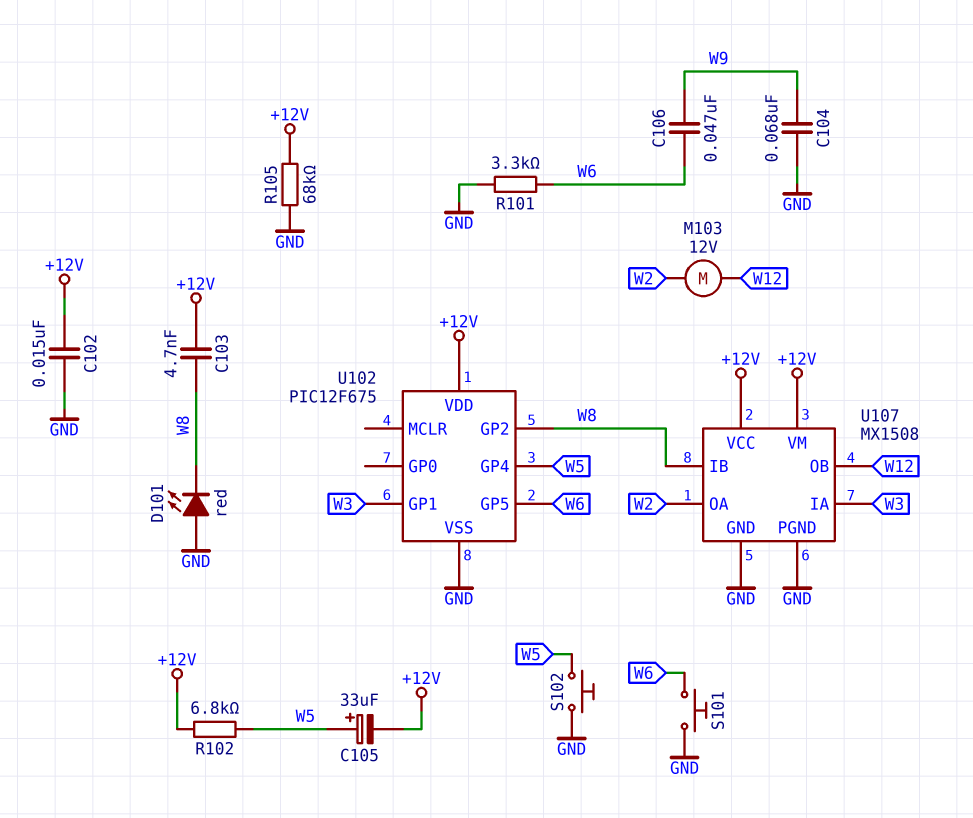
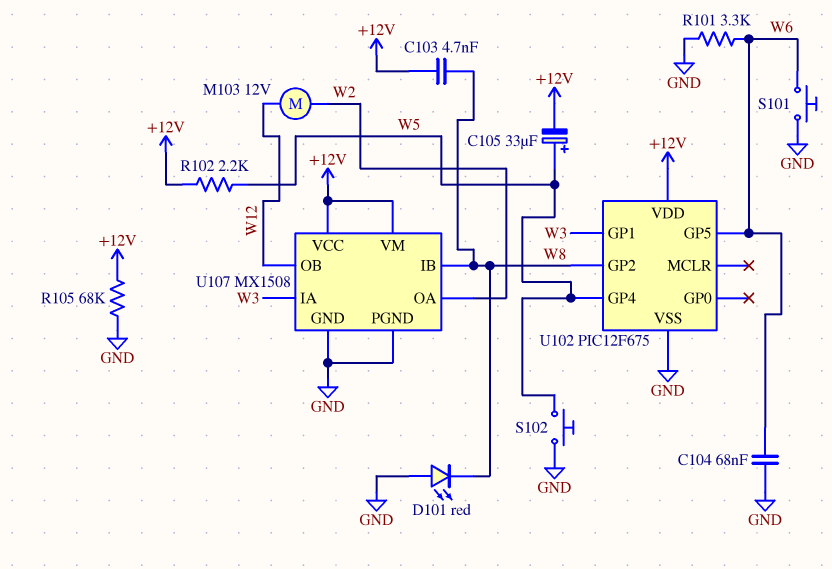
C102: 15nF (+12V, GND) -> none
C104: 68nF (GND, W9) -> 68nF (GND, W6)
C106: 47nF (W6, W9) -> none
R102: 6.8k (+12V, W5) -> 2.2k (+12V, W5)

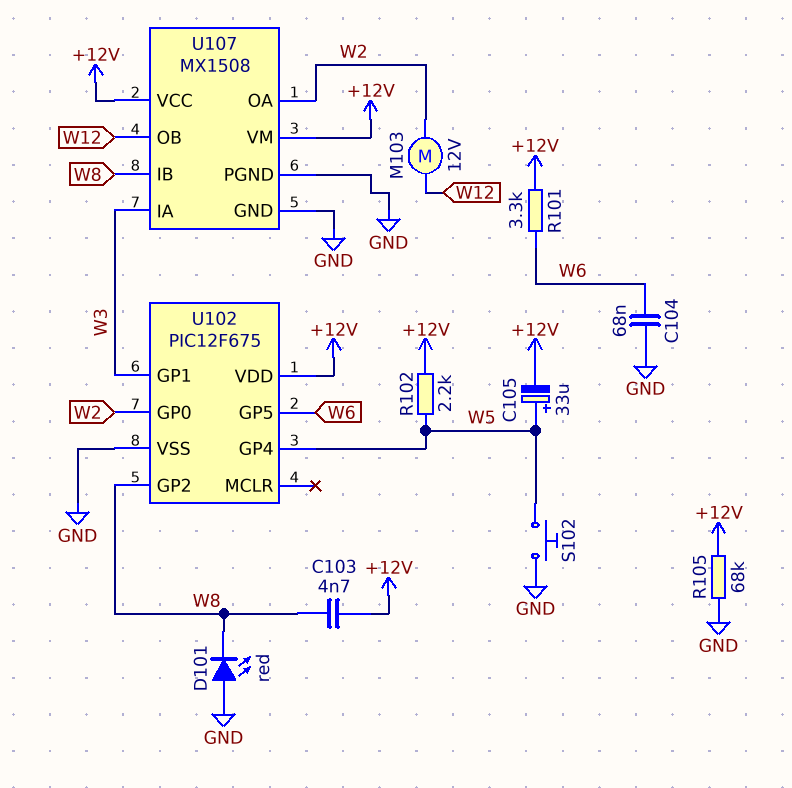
R101: 3.3k (GND, W6) -> 3.3k (+12V, W6)
S101: button (GND, W6) -> none
U102 pin GP0: none -> W2

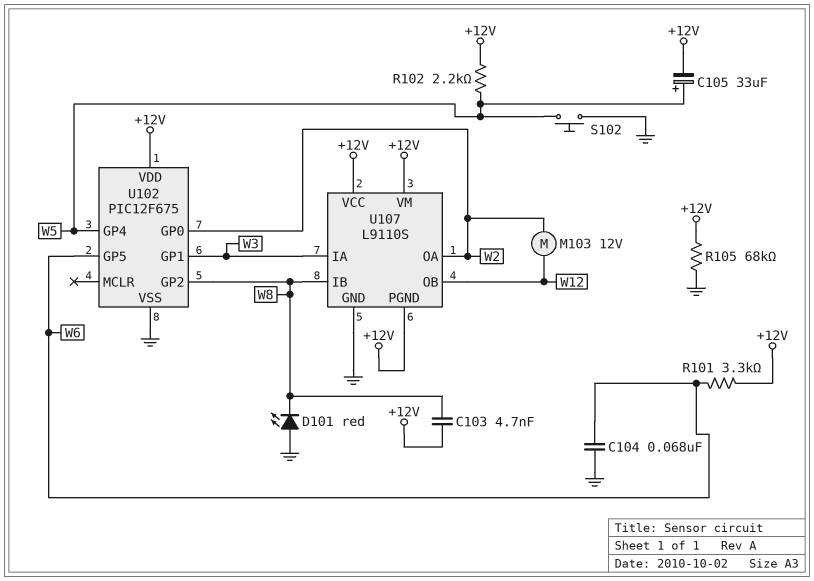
U107: MX1508 -> L9110S
U107 pin PGND: GND -> +12V

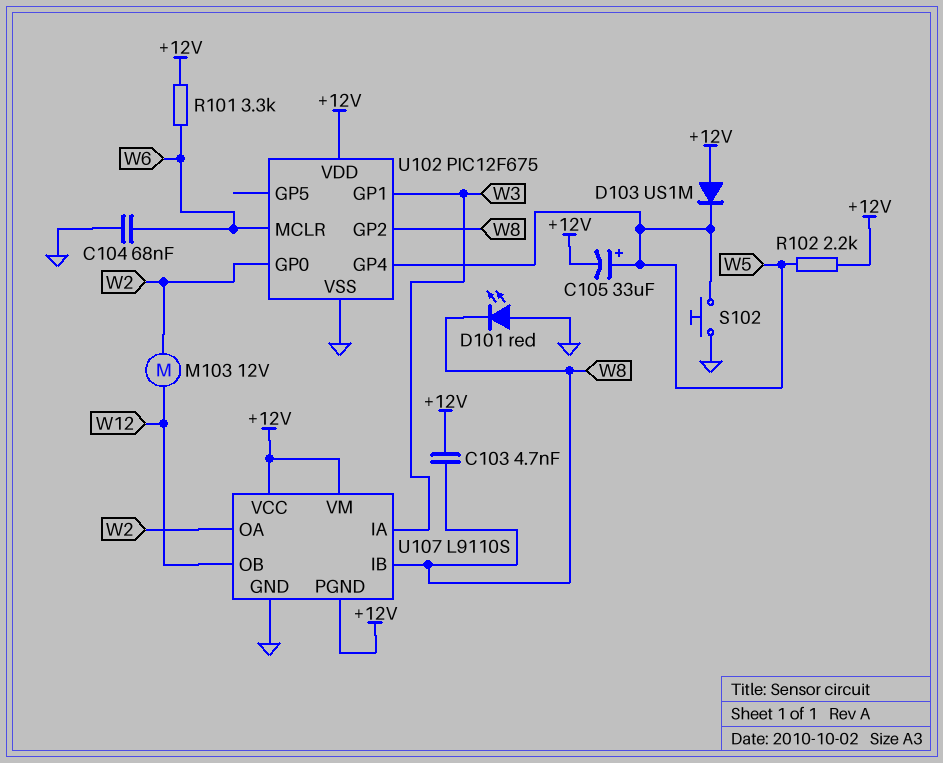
D103: none -> diode US1M (A +12V, K W5)
R105: 68k (+12V, GND) -> none
U102 pin GP5: W6 -> none
U102 pin MCLR: none -> W6

